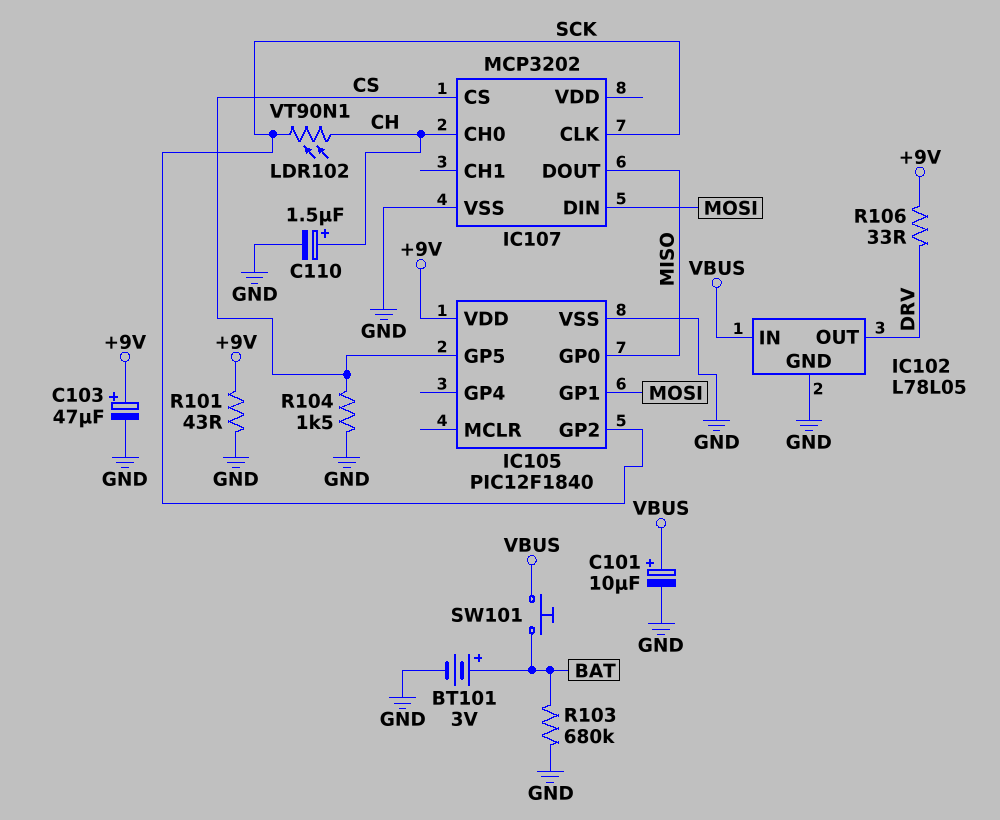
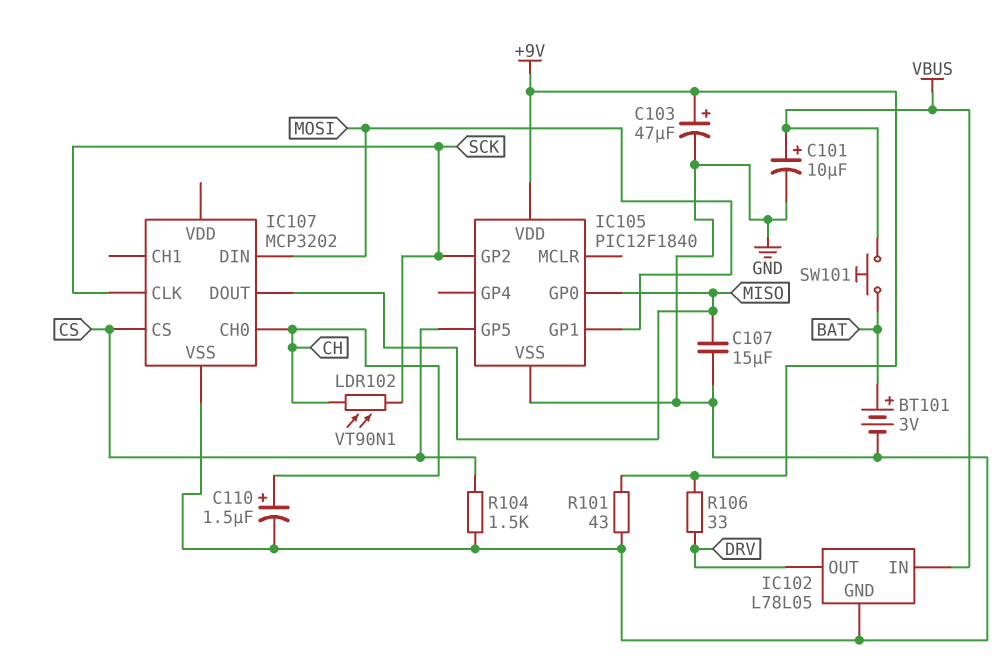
C107: none -> 15uF (GND, MISO)
R103: 680k (BAT, GND) -> none

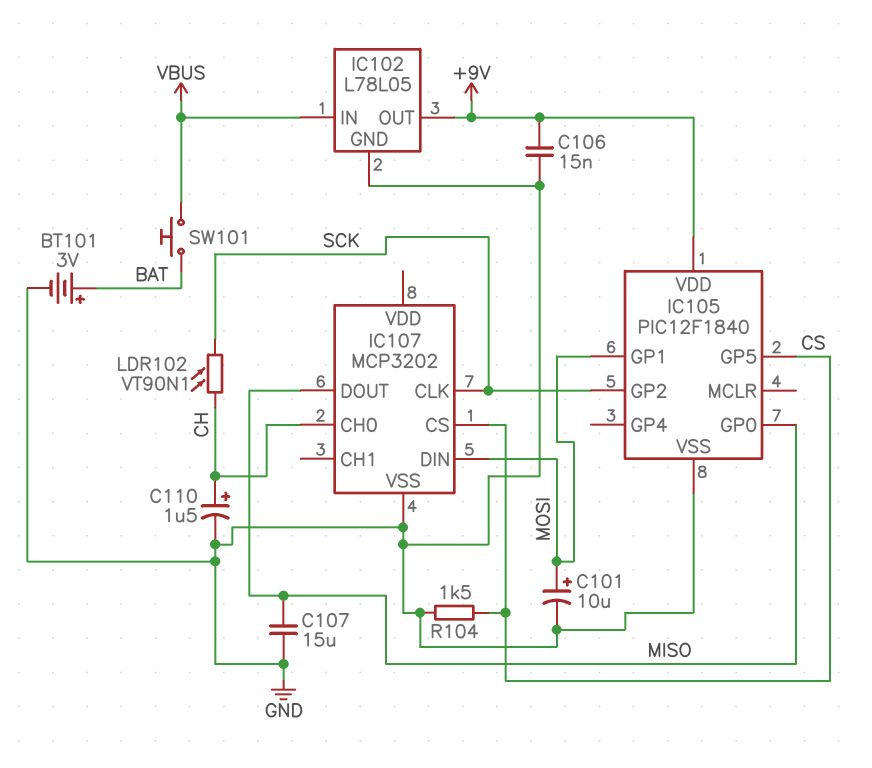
C101: 10uF (plus VBUS, minus GND) -> 10uF (plus MOSI, minus GND)
C103: 47uF (plus +9V, minus GND) -> none
C106: none -> 15nF (+9V, GND)
IC102 pin OUT: DRV -> +9V
R101: 43 (+9V, GND) -> none
R106: 33 (+9V, DRV) -> none

